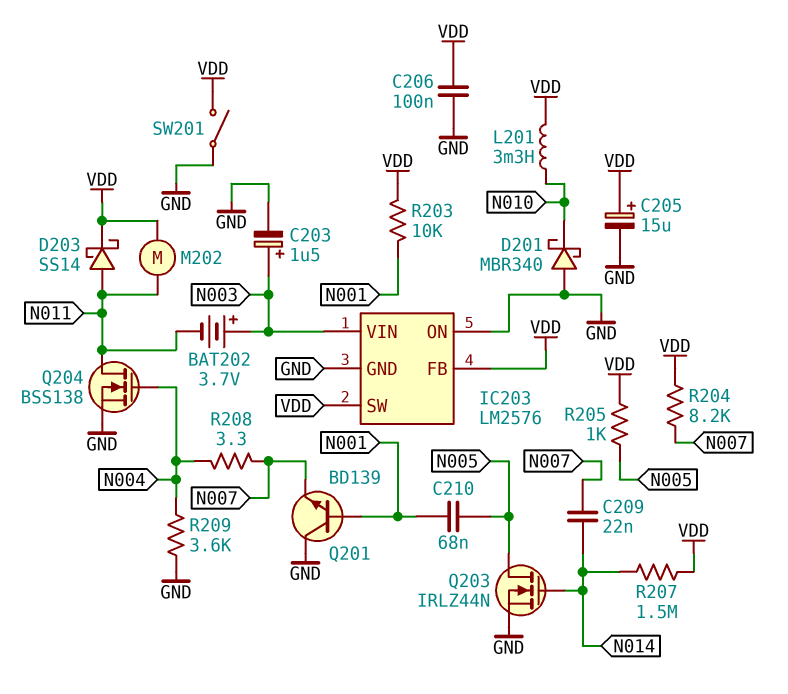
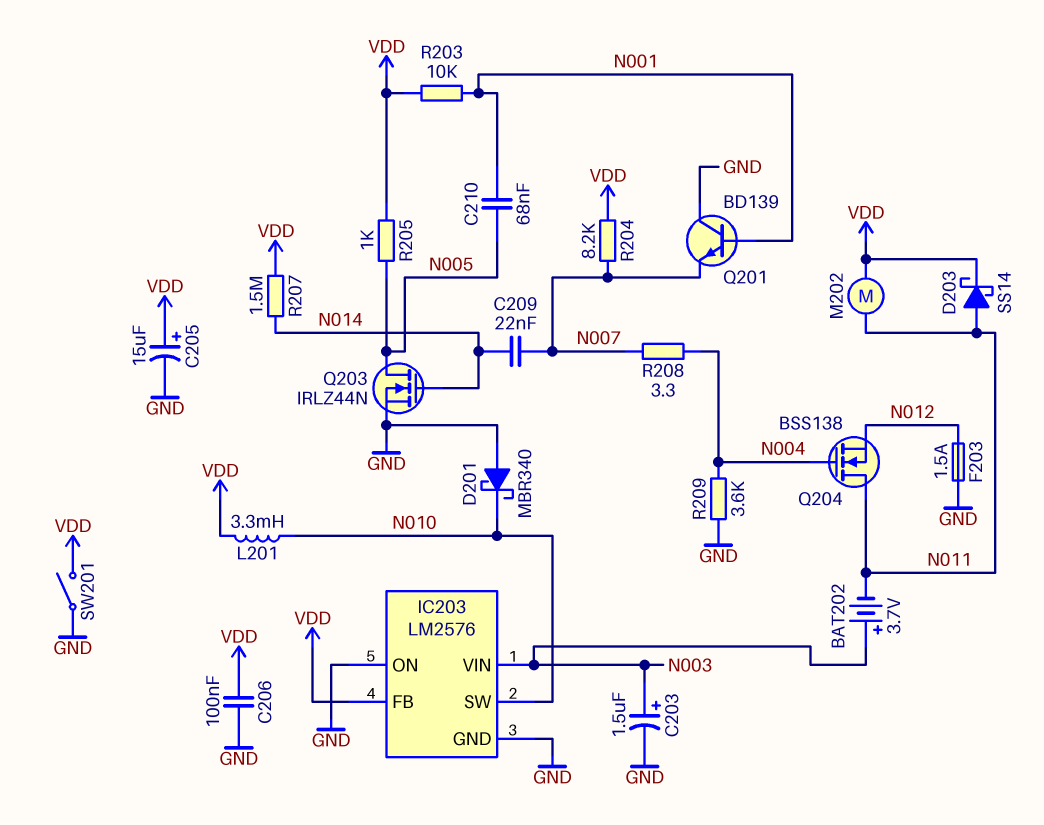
F203: none -> 1.5A (GND, N012)
IC203 pin SW: VDD -> N010
Q204: NMOS BSS138 (G N004, D N011, S GND) -> NMOS BSS138 (G N004, D N011, S N012)

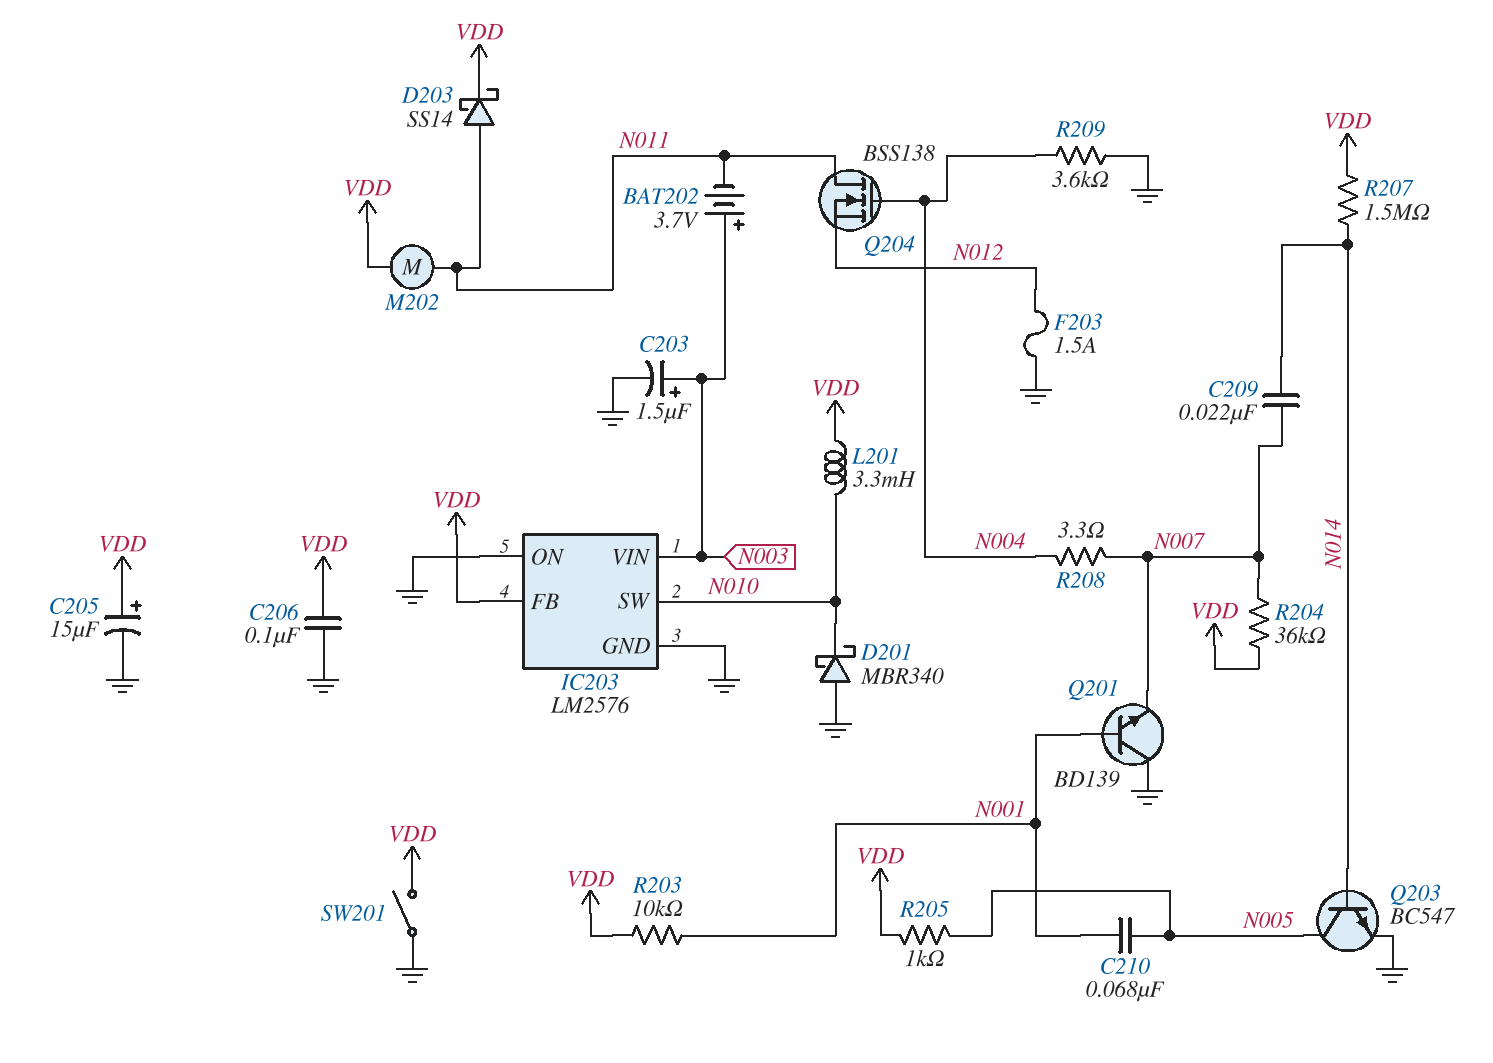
Q203: NMOS IRLZ44N (G N014, D N005, S GND) -> NPN BC547 (B N014, C N005, E GND)
R204: 8.2k (N007, VDD) -> 36k (N007, VDD)

